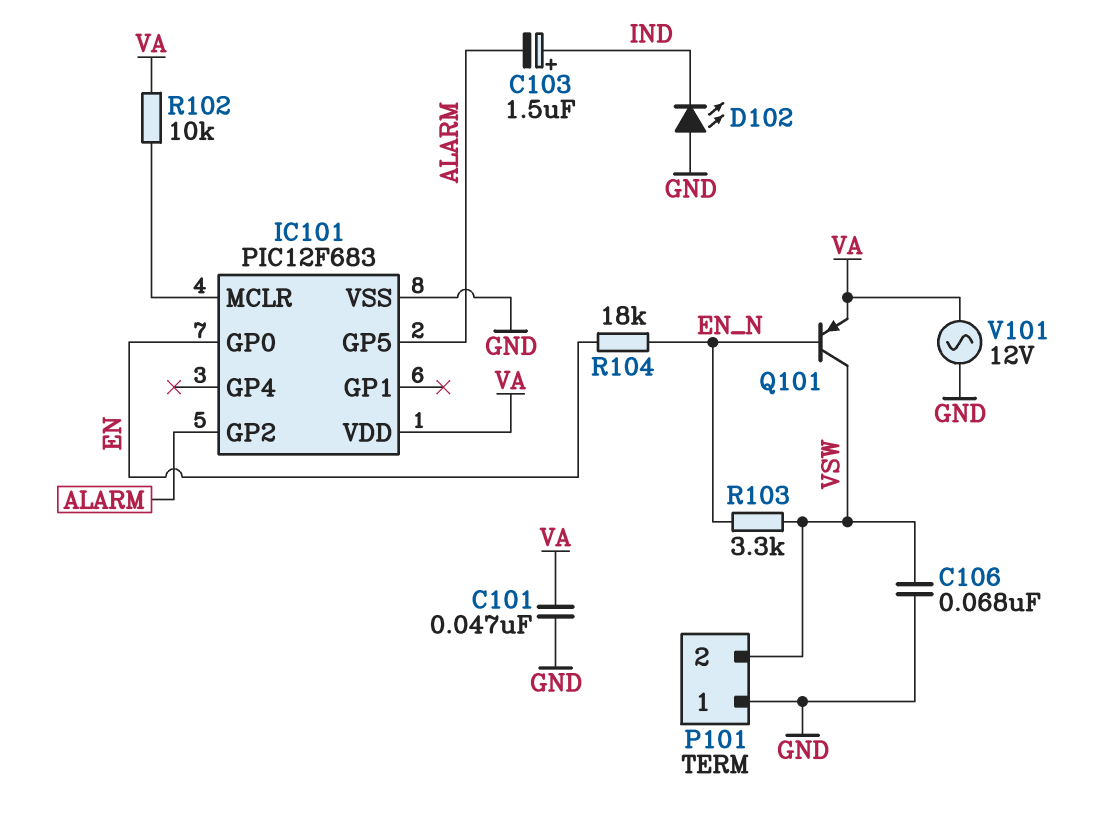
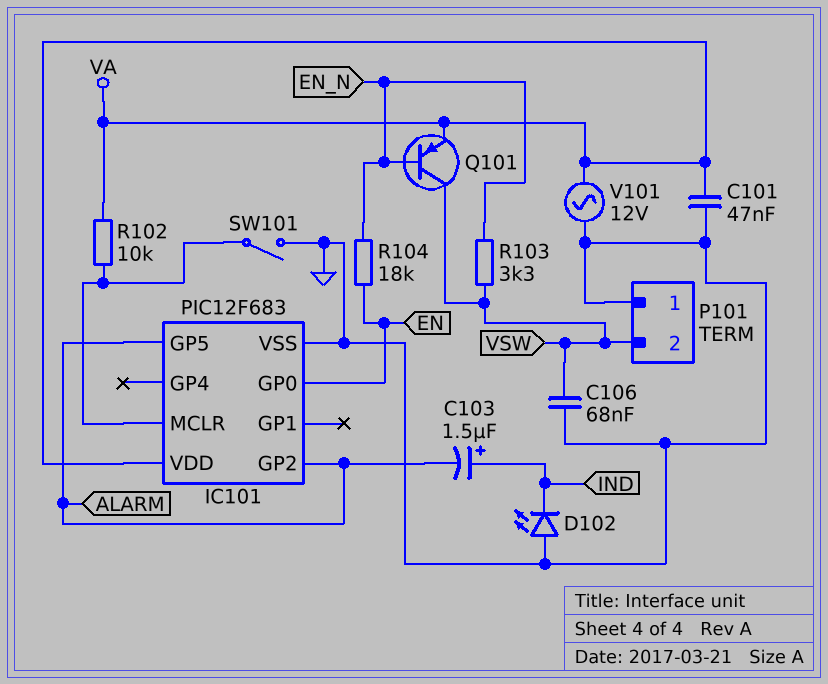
SW101: none -> switch (GND, IC101/MCLR)

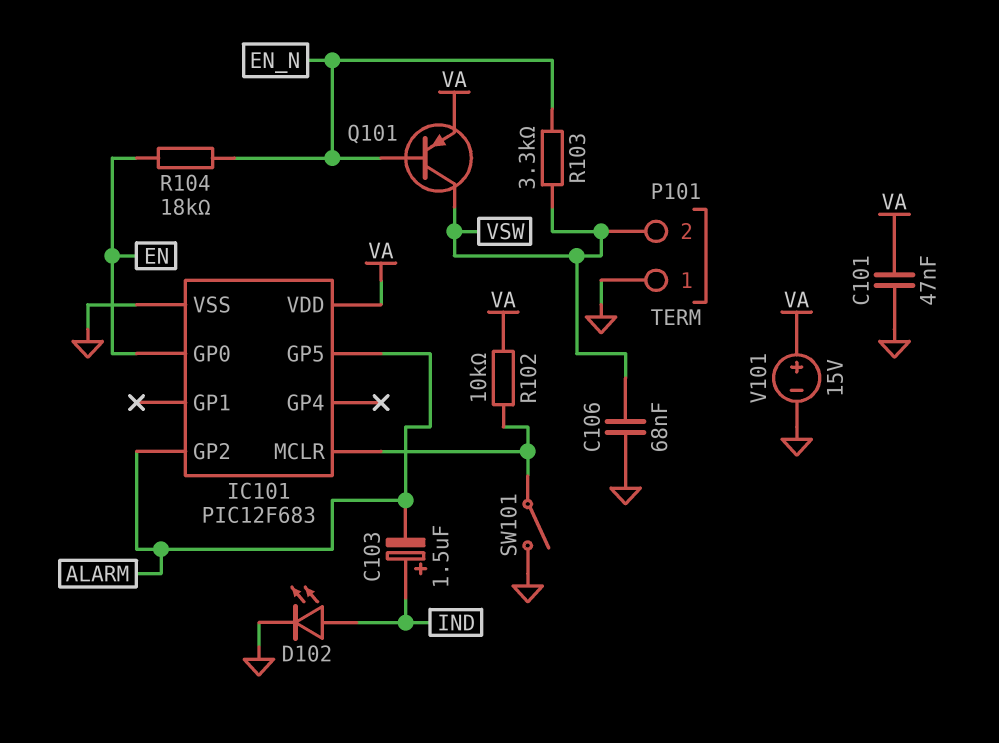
D102: LED (A GND, K IND) -> LED (A IND, K GND)
V101: AC 12V (GND, VA) -> 15V (plus VA, minus GND)

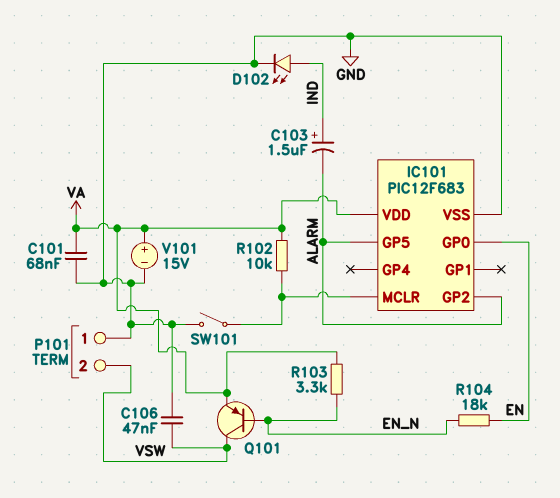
C101: 47nF (GND, VA) -> 68nF (GND, VA)
C106: 68nF (GND, VSW) -> 47nF (GND, VSW)
R103: 3.3k (EN_N, VSW) -> 3.3k (EN_N, VA)

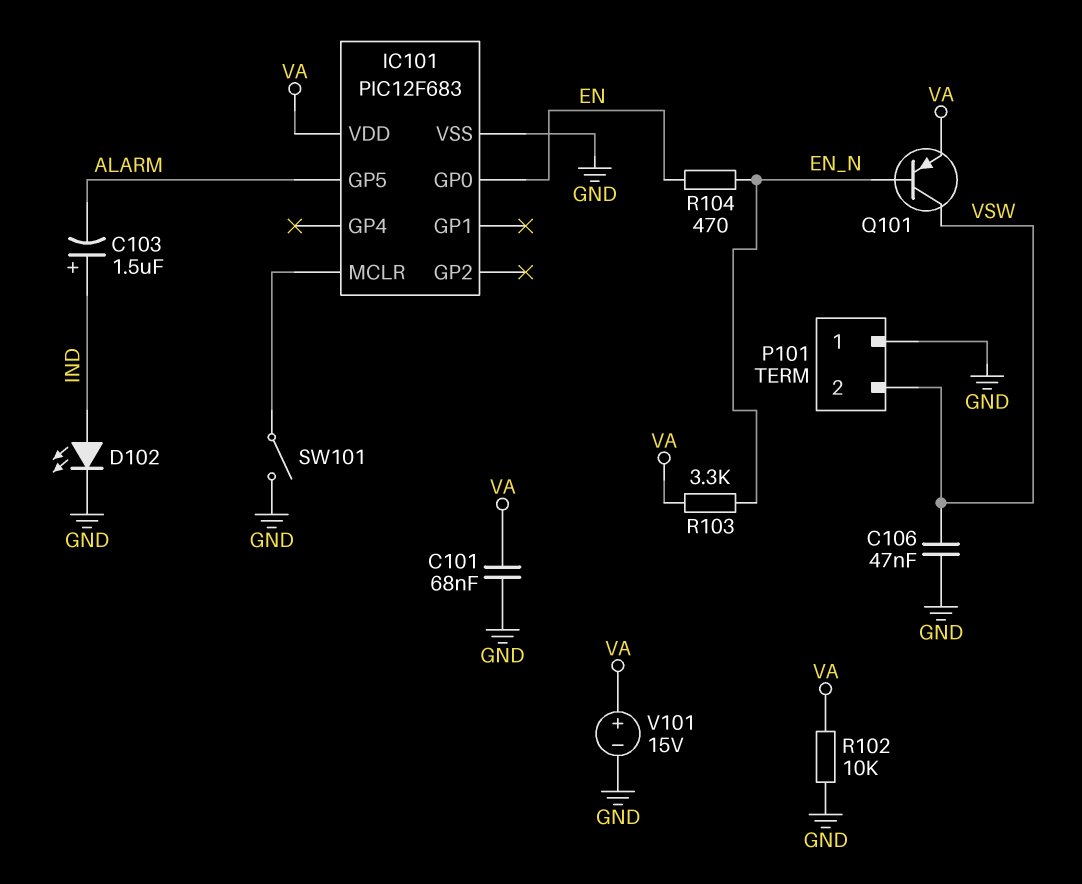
IC101 pin GP2: ALARM -> none
R102: 10k (IC101/MCLR, VA) -> 10k (GND, VA)
R104: 18k (EN, EN_N) -> 470 (EN, EN_N)

